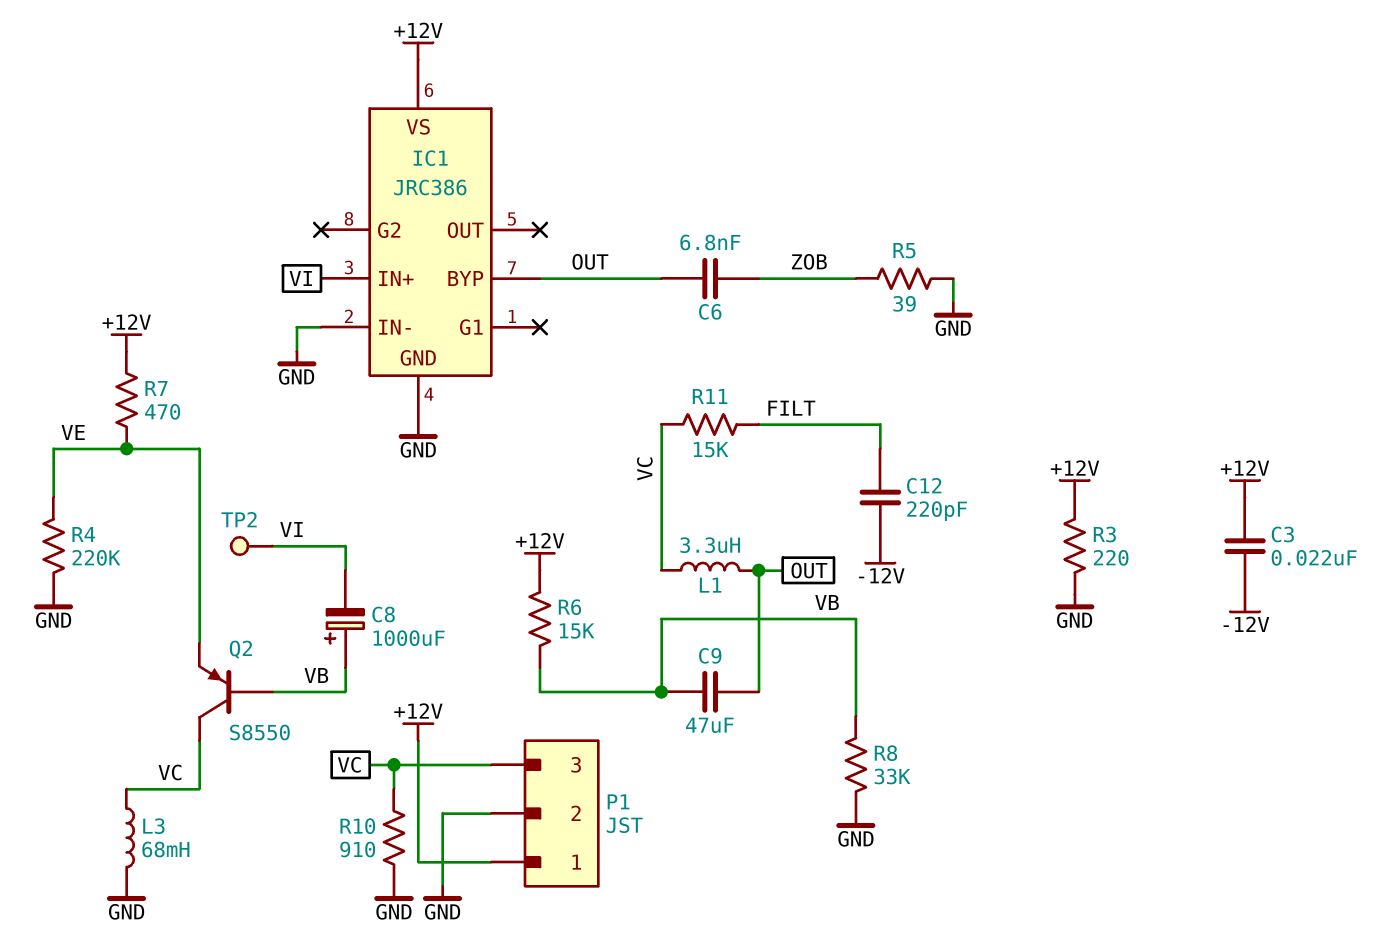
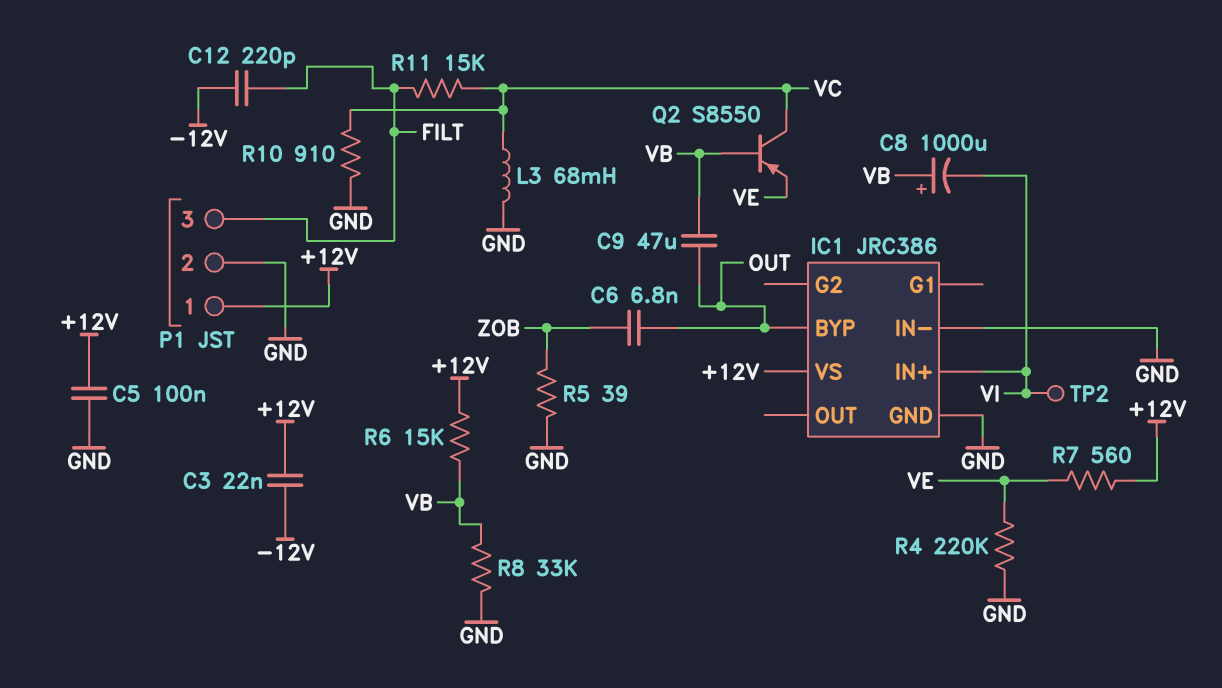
C5: none -> 100nF (+12V, GND)
L1: 3.3uH (OUT, VC) -> none
P1 pin 3: VC -> FILT
R3: 220 (+12V, GND) -> none
R7: 470 (+12V, VE) -> 560 (+12V, VE)

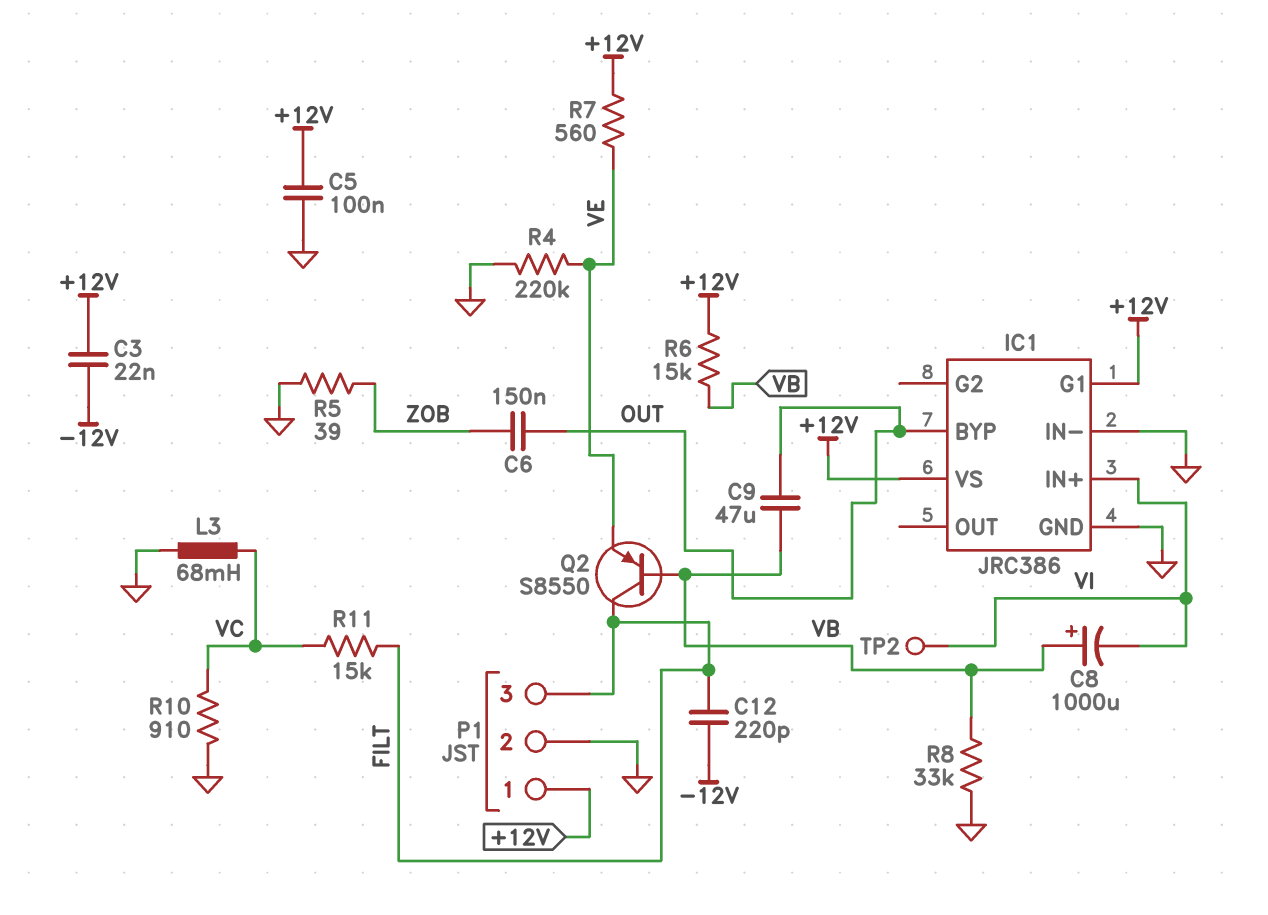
C6: 6.8nF (OUT, ZOB) -> 150nF (OUT, ZOB)
IC1 pin G1: none -> +12V
Q2: PNP S8550 (B VB, C VC, E VE) -> PNP S8550 (B VB, C FILT, E VE)

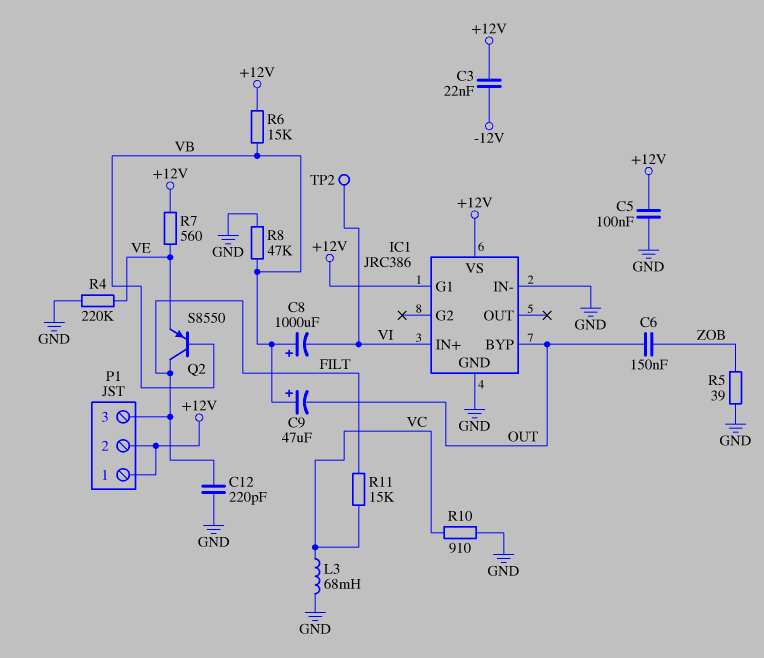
C9: 47uF (OUT, VB) -> 47uF (plus VB, minus OUT)
C12: 220pF (-12V, FILT) -> 220pF (FILT, GND)
P1 pin 2: GND -> +12V
R8: 33k (GND, VB) -> 47k (GND, VB)

